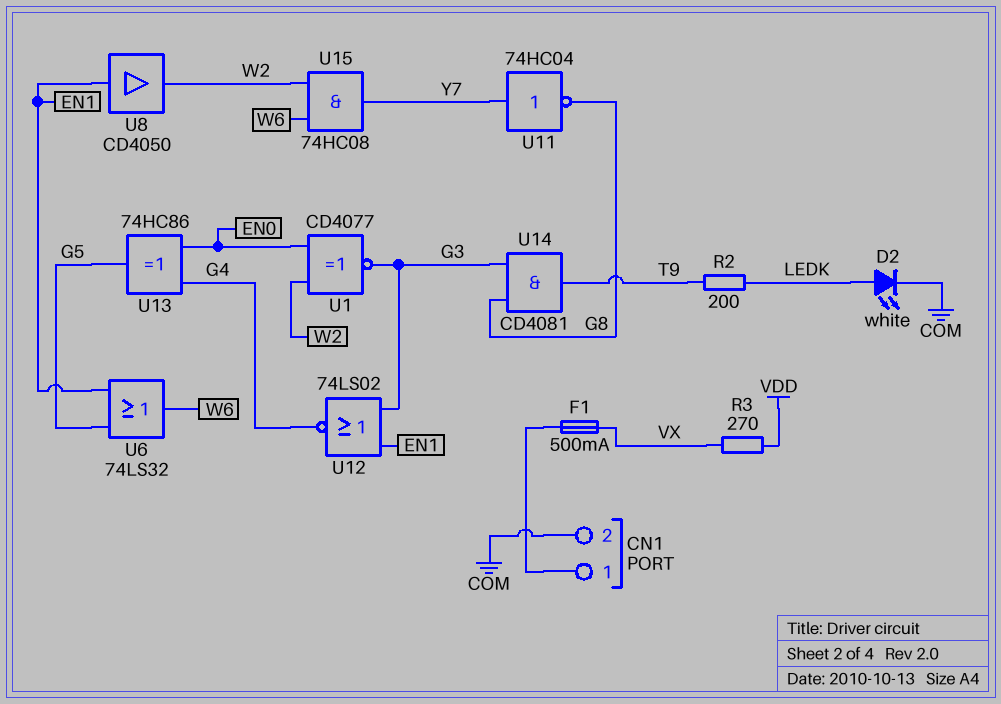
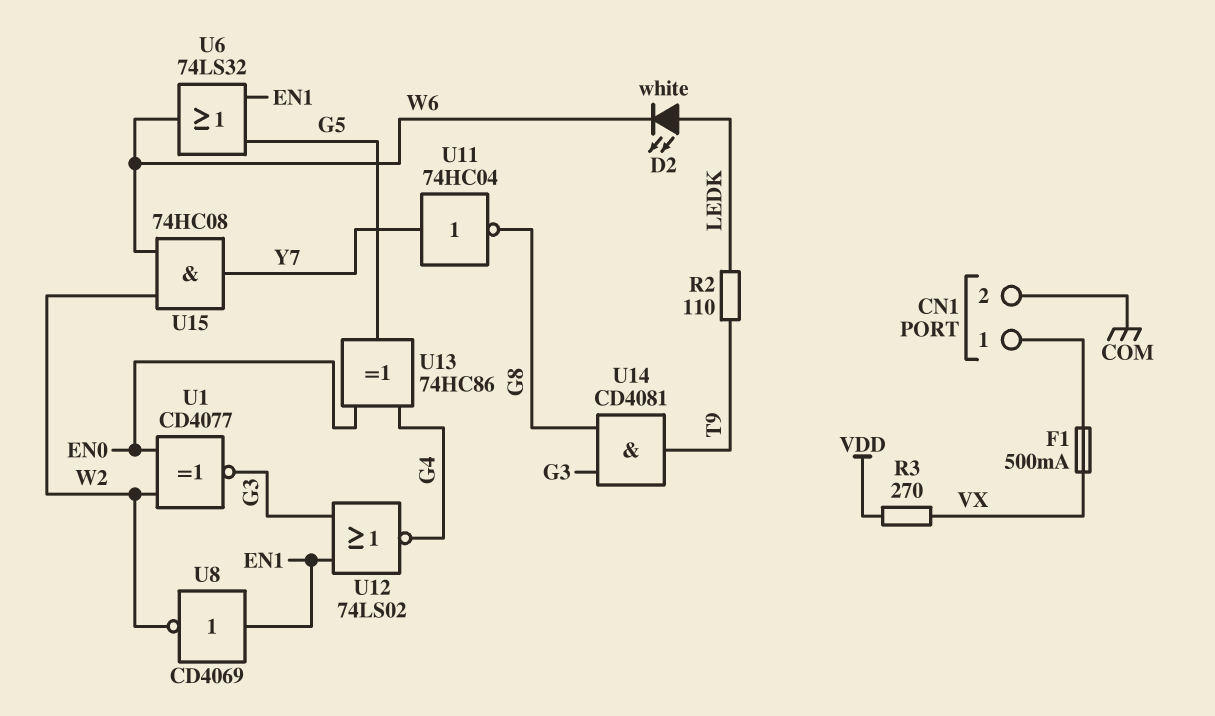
D2: LED white (A LEDK, K COM) -> LED white (A LEDK, K W6)
R2: 200 (LEDK, T9) -> 110 (LEDK, T9)
U8: buffer CD4050 (in EN1, out W2) -> NOT CD4069 (in EN1, out W2)

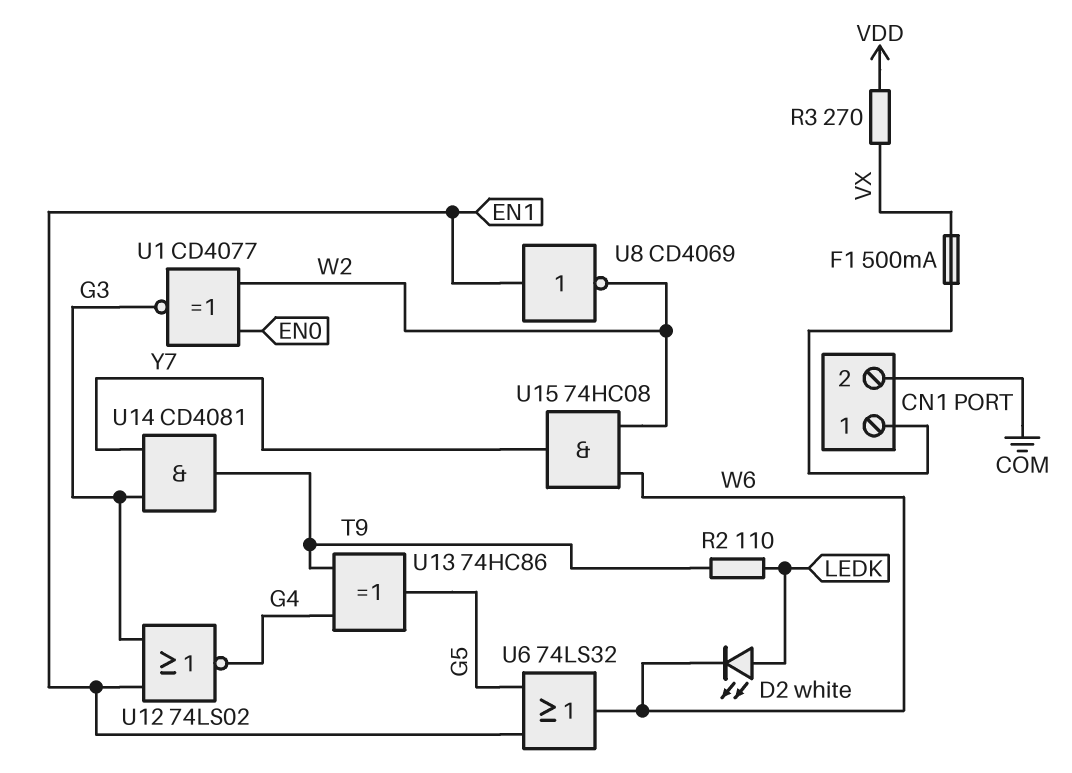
U11: NOT 74HC04 (in Y7, out G8) -> none
U13: XOR 74HC86 (in EN0, in G4, out G5) -> XOR 74HC86 (in G4, in T9, out G5)
U14: AND CD4081 (in G3, in G8, out T9) -> AND CD4081 (in G3, in Y7, out T9)

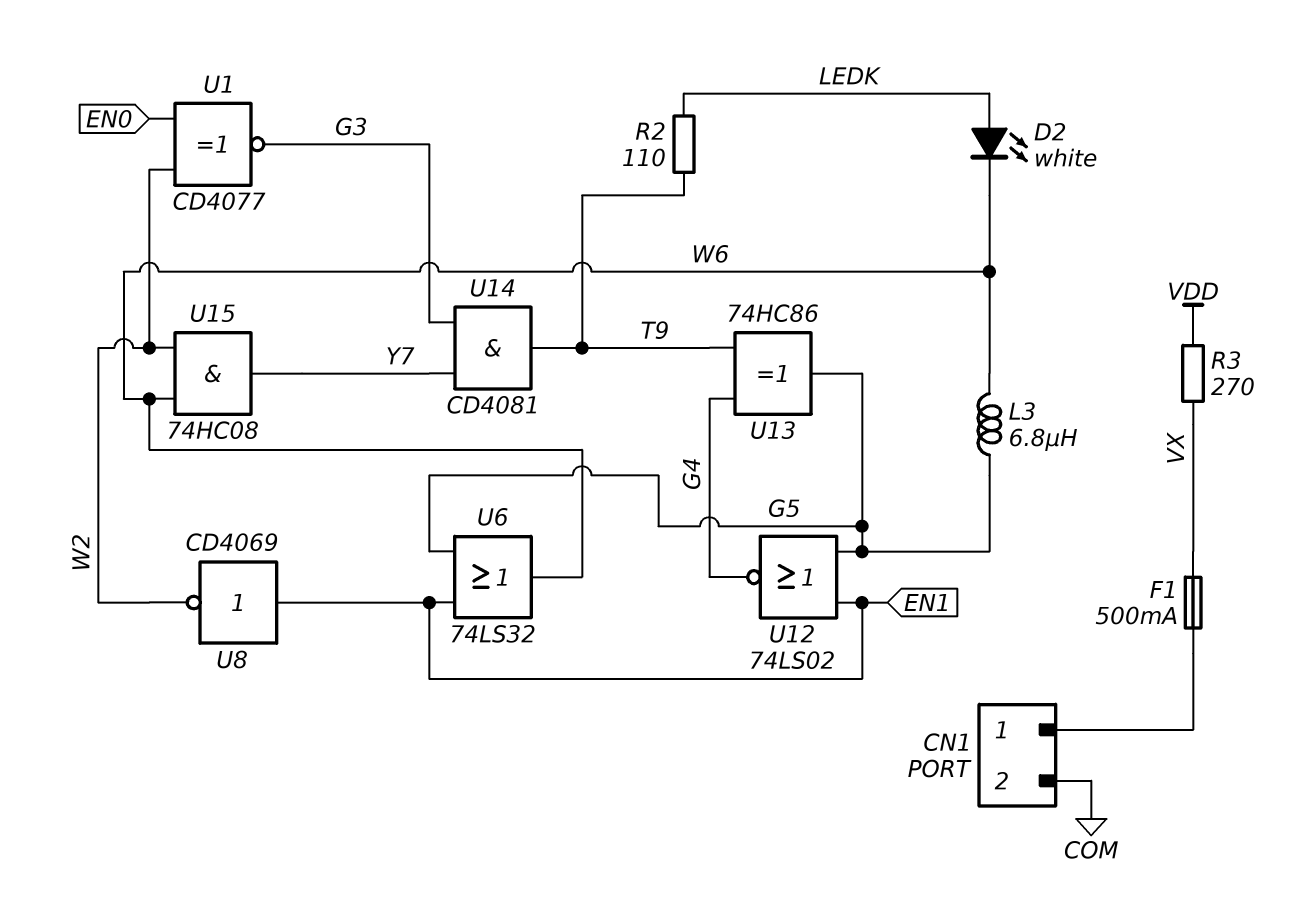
L3: none -> 6.8uH (G5, W6)
U12: NOR 74LS02 (in EN1, in G3, out G4) -> NOR 74LS02 (in EN1, in G5, out G4)

